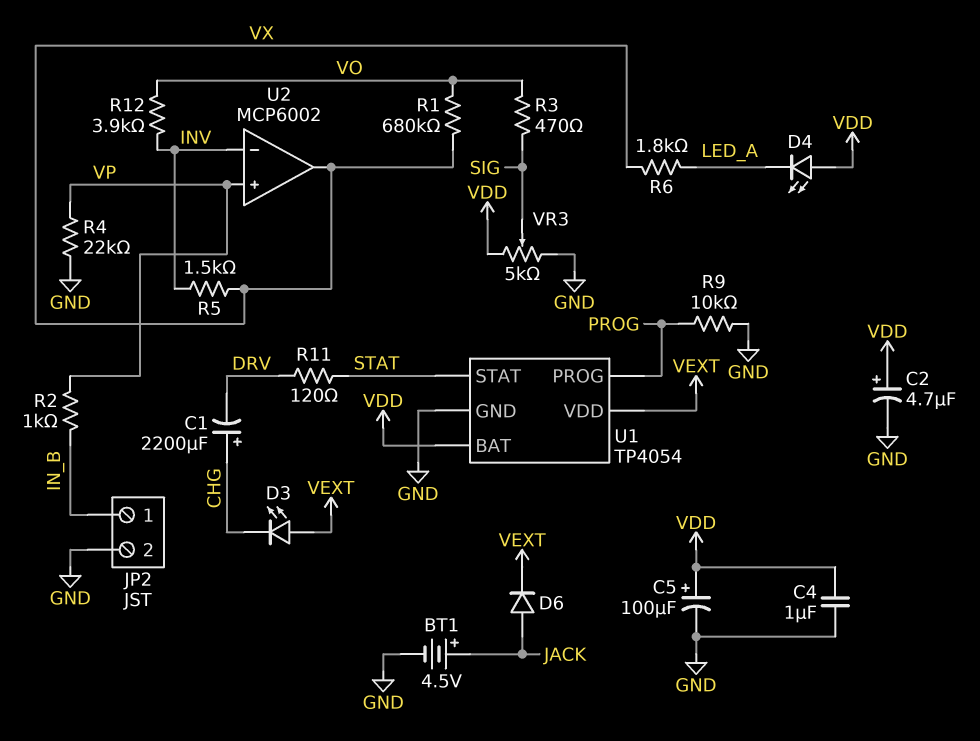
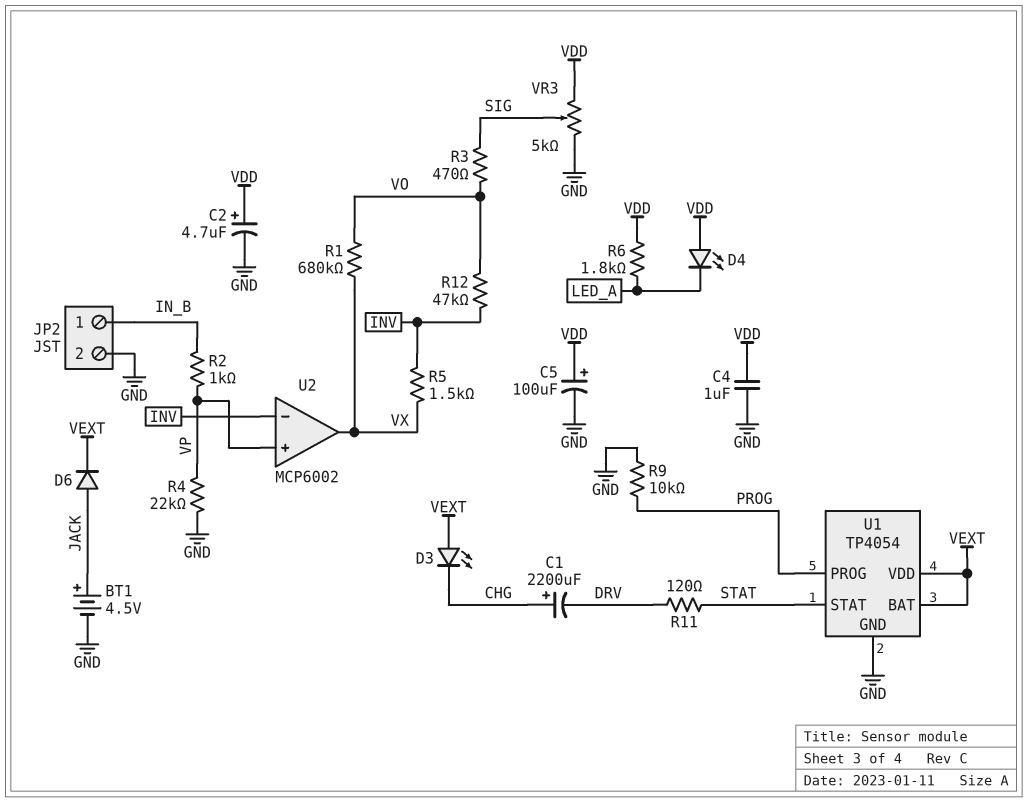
R6: 1.8k (LED_A, VX) -> 1.8k (LED_A, VDD)
R12: 3.9k (INV, VO) -> 47k (INV, VO)
U1 pin BAT: VDD -> VEXT

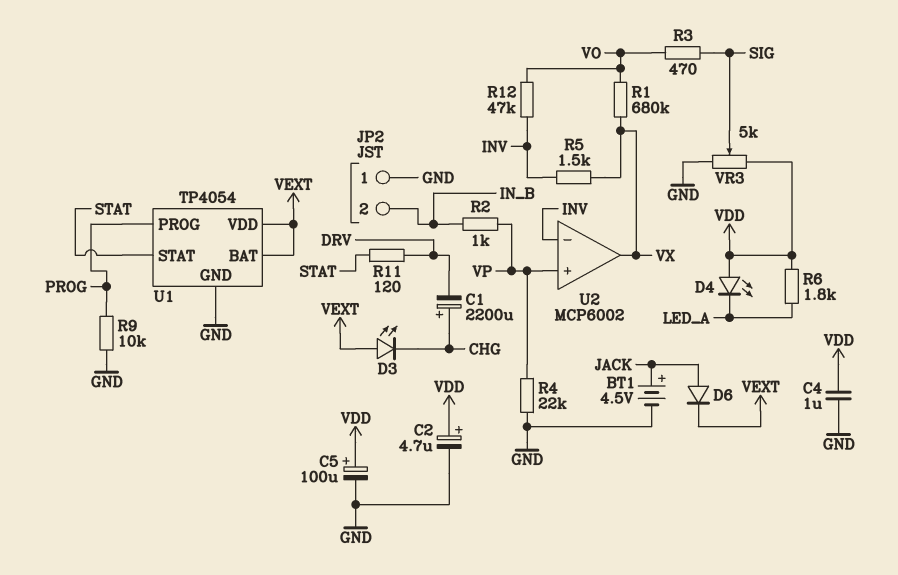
JP2 pin 1: IN_B -> GND
JP2 pin 2: GND -> IN_B

